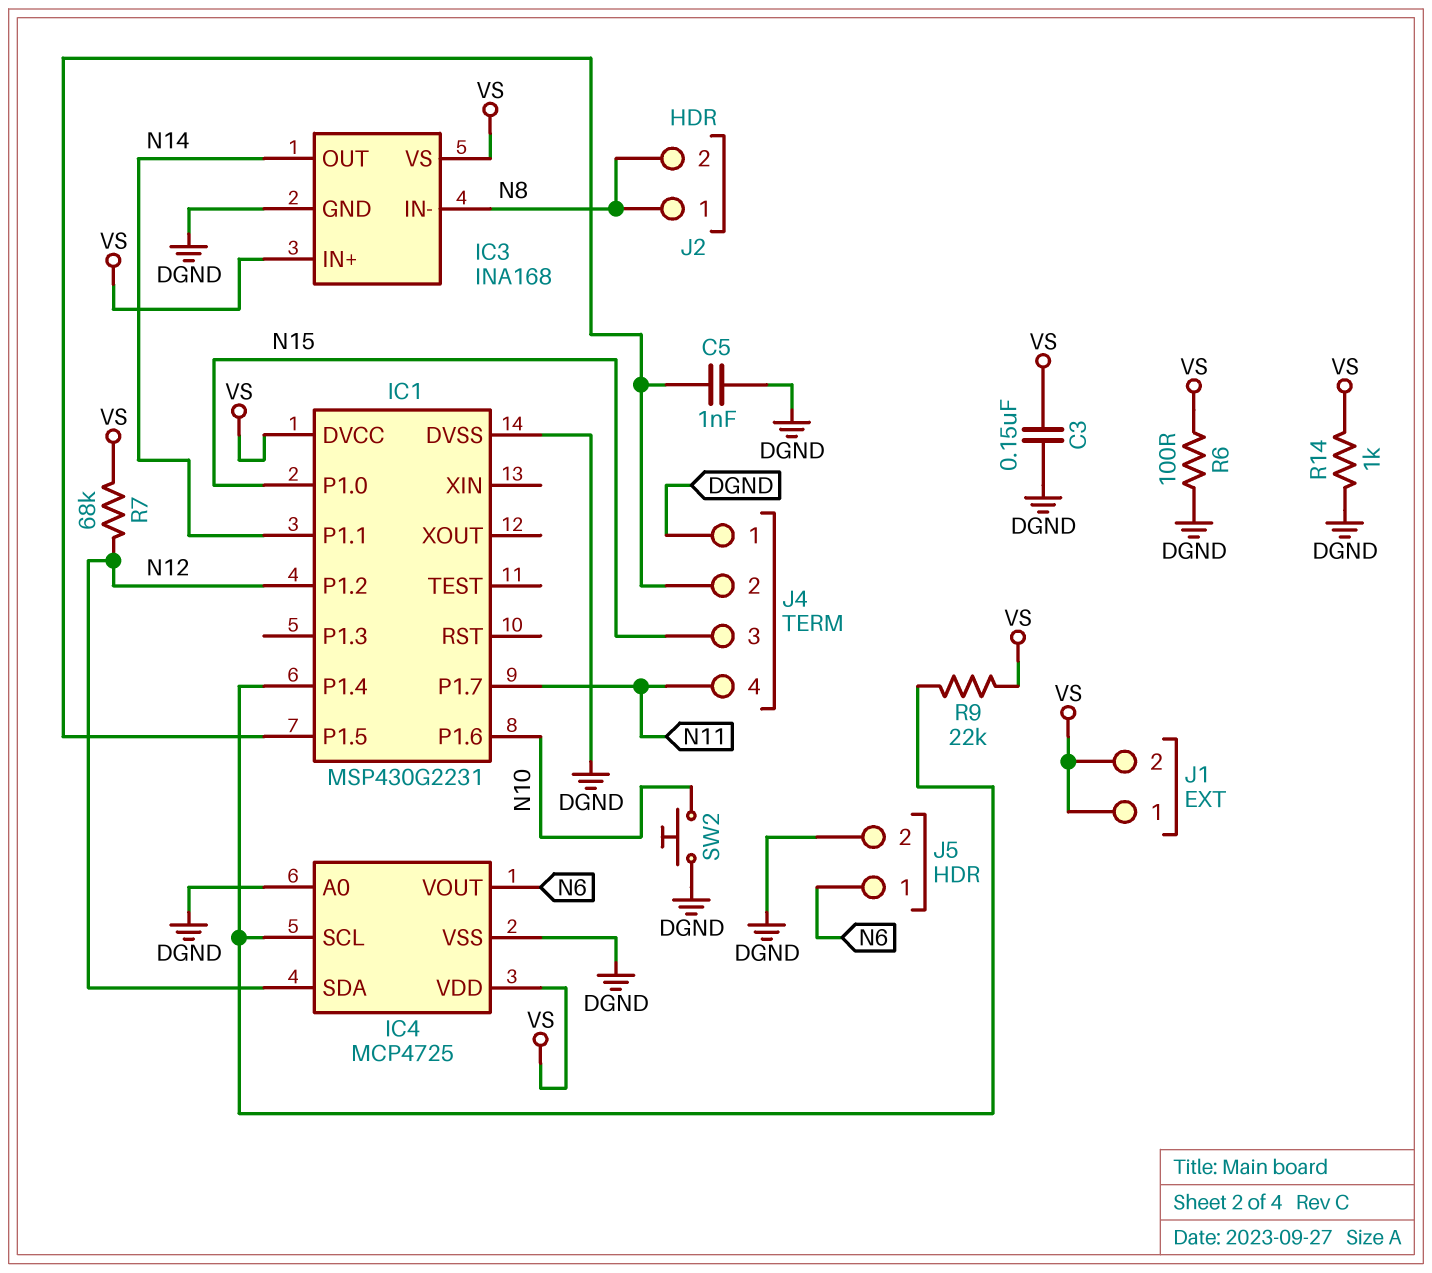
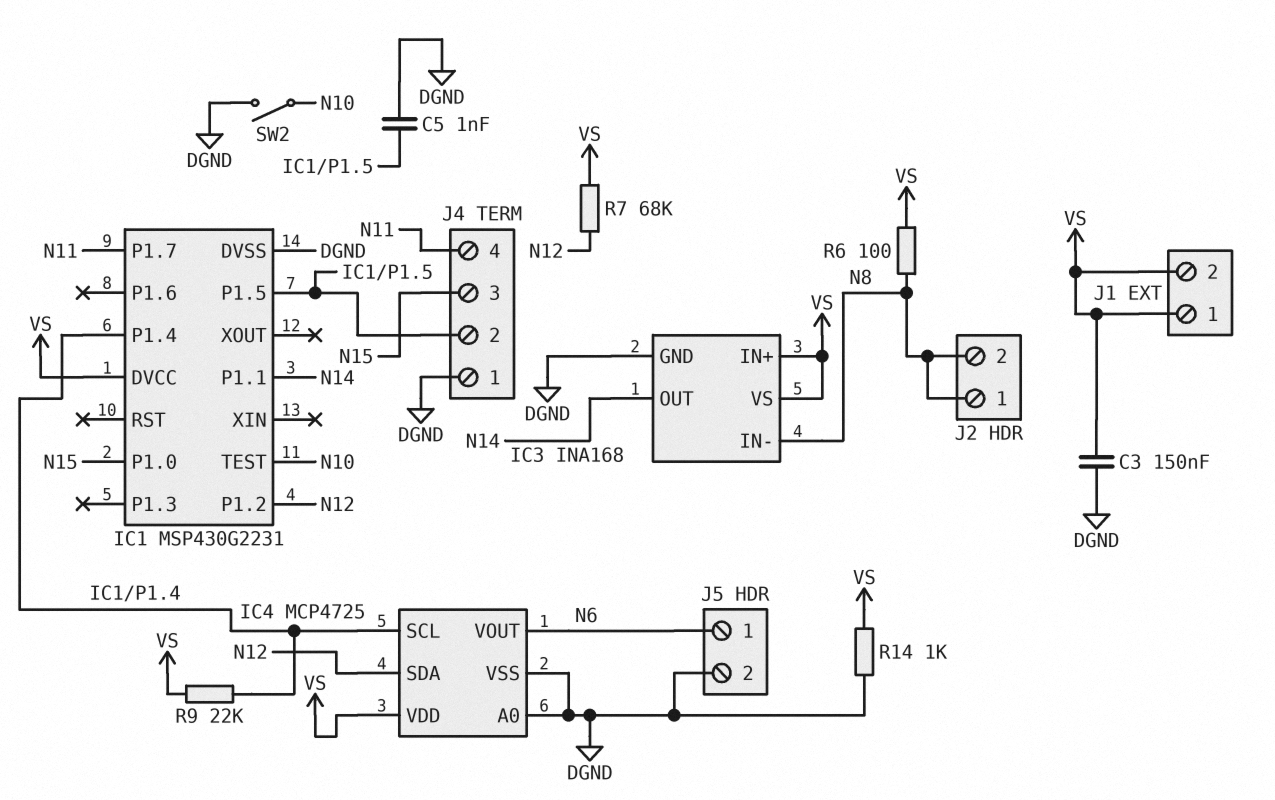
IC1 pin P1.6: N10 -> none
IC1 pin TEST: none -> N10
R6: 100 (DGND, VS) -> 100 (N8, VS)
SW2: button (DGND, N10) -> switch (DGND, N10)

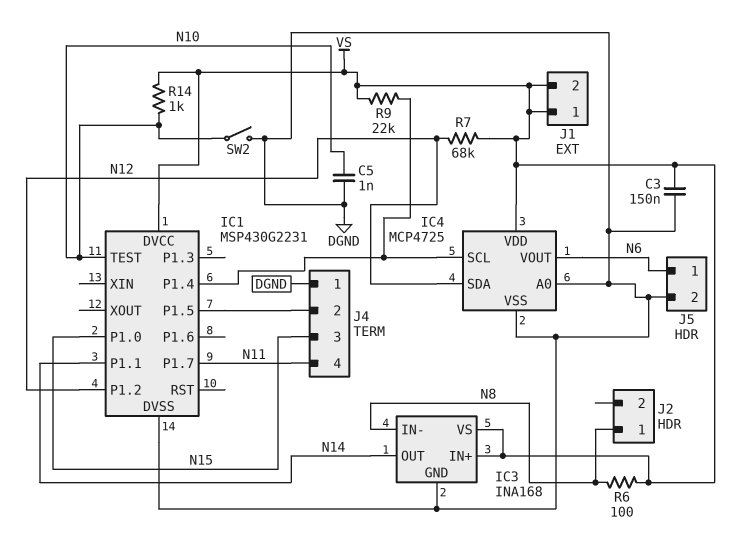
C5: 1nF (DGND, IC1/P1.5) -> 1nF (DGND, N10)
J2 pin 2: N8 -> none
R14: 1k (DGND, VS) -> 1k (N10, VS)

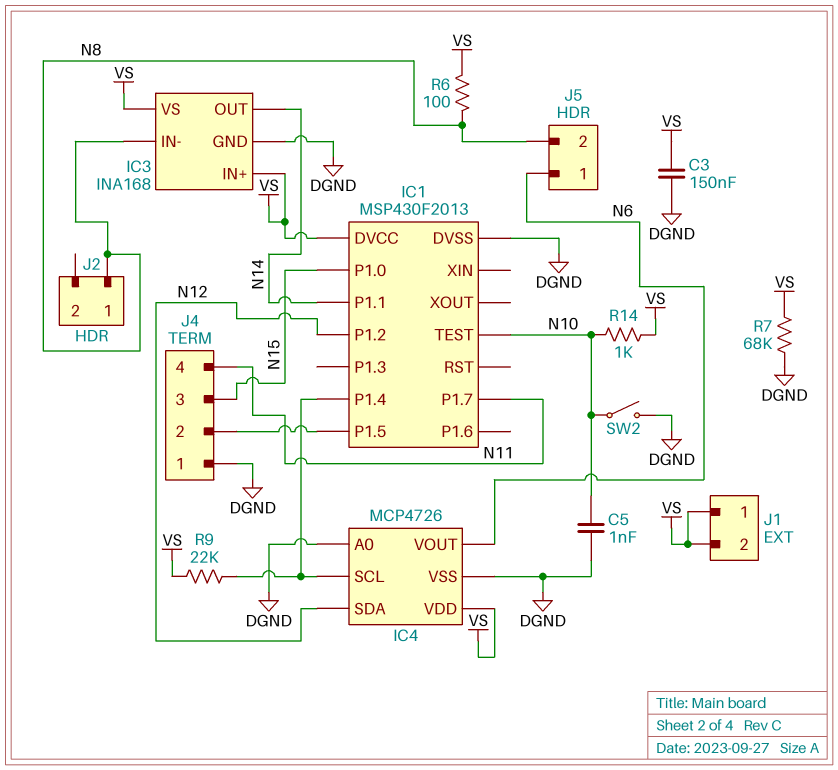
IC1: MSP430G2231 -> MSP430F2013
IC4: MCP4725 -> MCP4726
J5 pin 2: DGND -> N8
R7: 68k (N12, VS) -> 68k (DGND, VS)

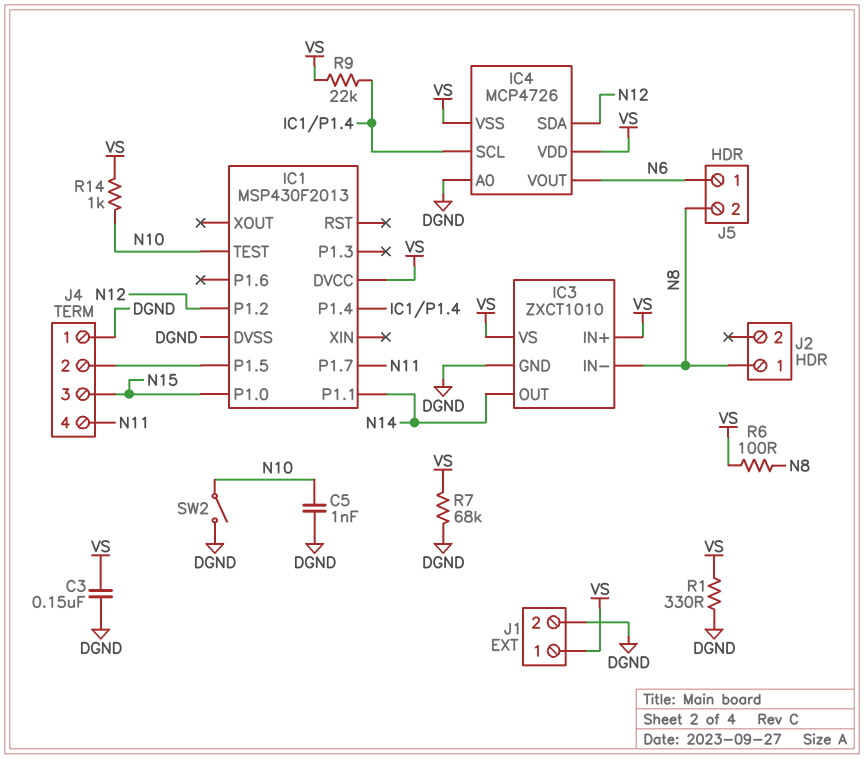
IC3: INA168 -> ZXCT1010
IC4 pin VSS: DGND -> VS
J1 pin 2: VS -> DGND
R1: none -> 330 (DGND, VS)

